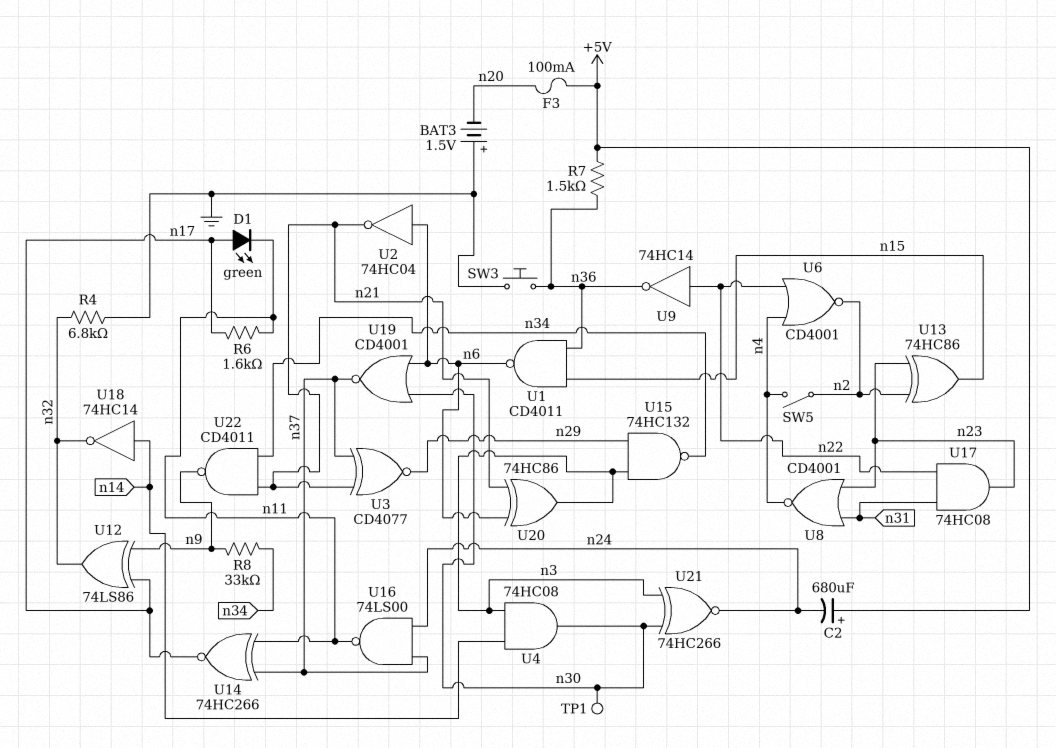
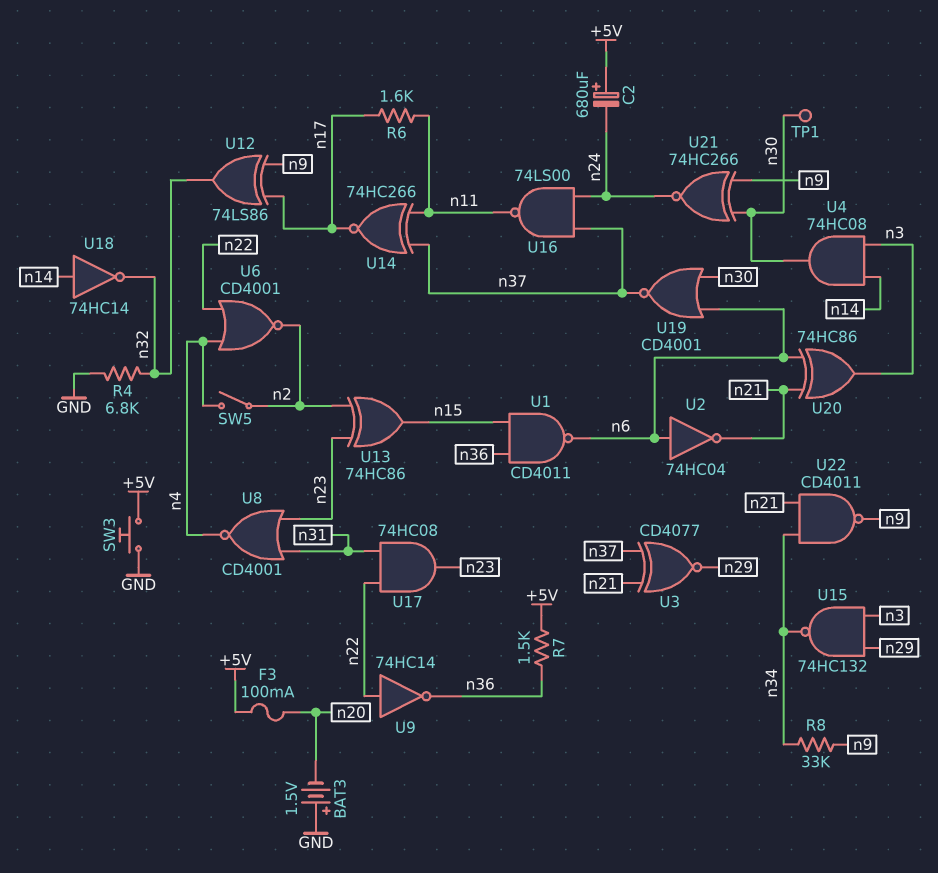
D1: LED green (A n17, K n11) -> none
SW3: button (GND, n36) -> button (+5V, GND)
U21: XNOR 74HC266 (in n3, in n30, out n24) -> XNOR 74HC266 (in n9, in n30, out n24)

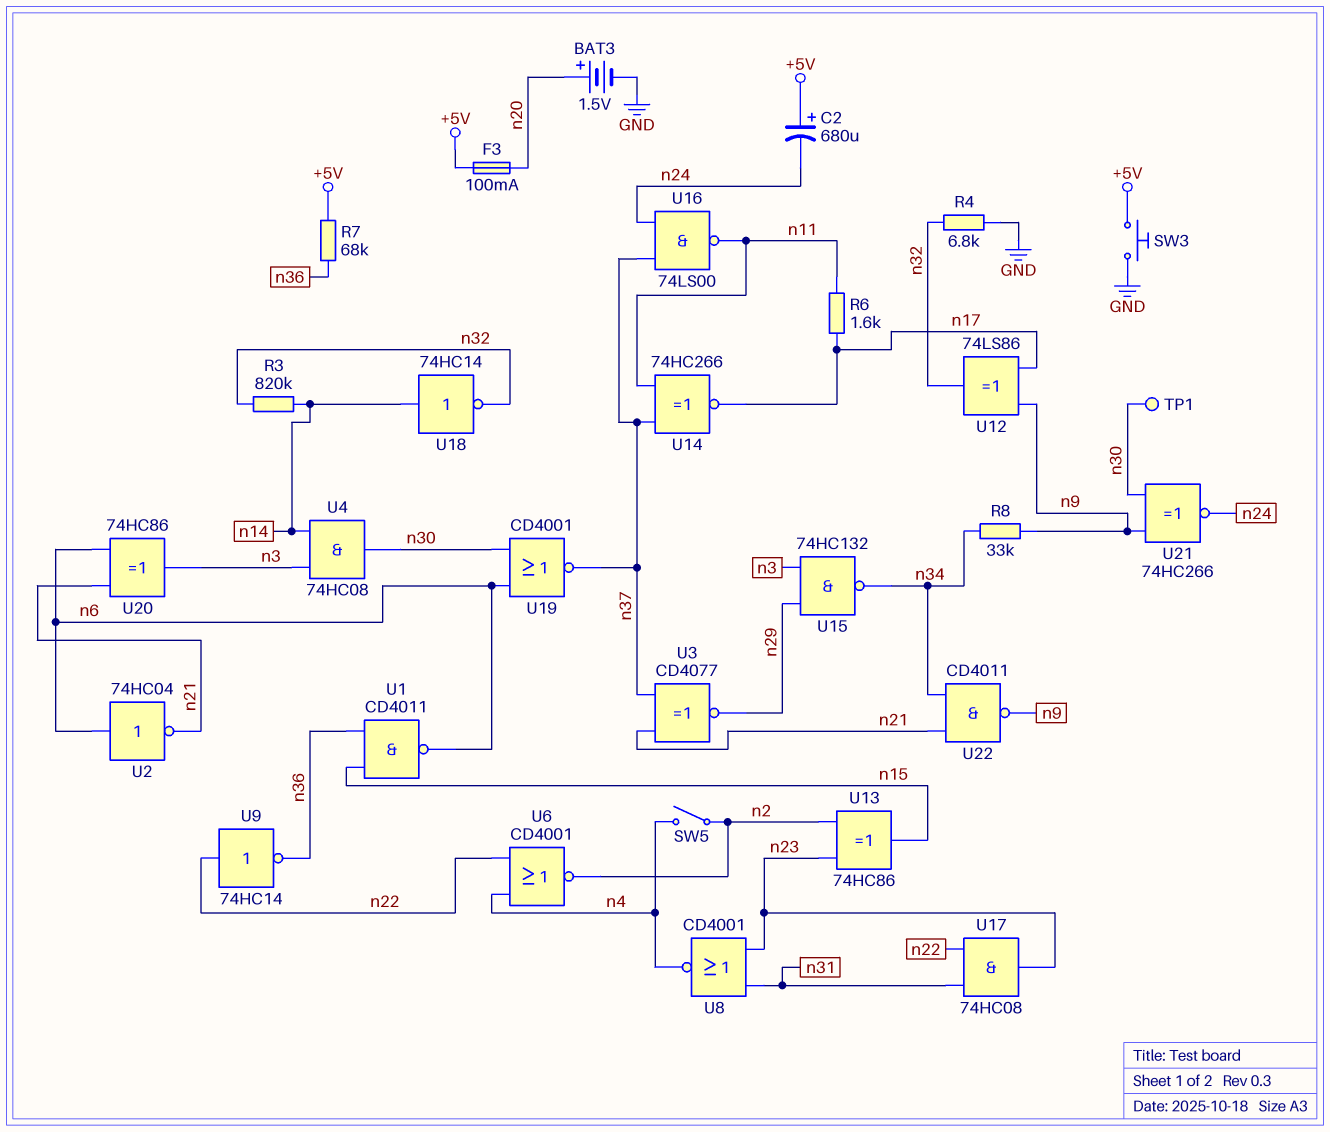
BAT3: 1.5V (plus GND, minus n20) -> 1.5V (plus n20, minus GND)
R3: none -> 820k (n14, n32)
R7: 1.5k (+5V, n36) -> 68k (+5V, n36)

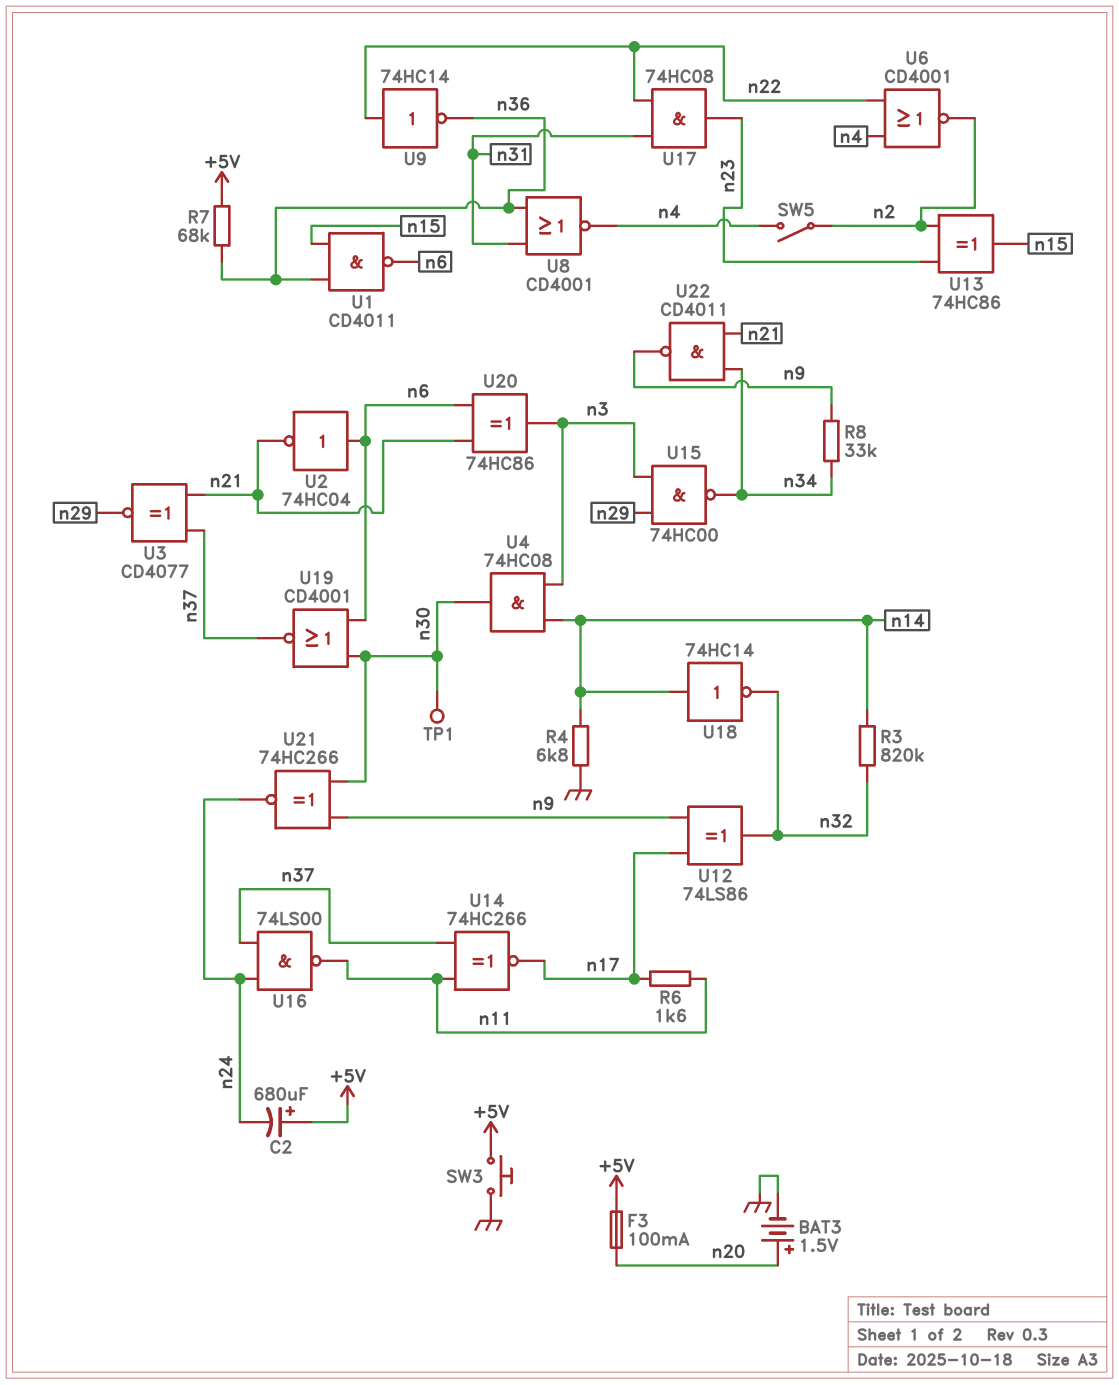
R4: 6.8k (GND, n32) -> 6.8k (GND, n14)
U8: NOR CD4001 (in n23, in n31, out n4) -> NOR CD4001 (in n31, in n36, out n4)
U15: NAND 74HC132 (in n3, in n29, out n34) -> NAND 74HC00 (in n3, in n29, out n34)

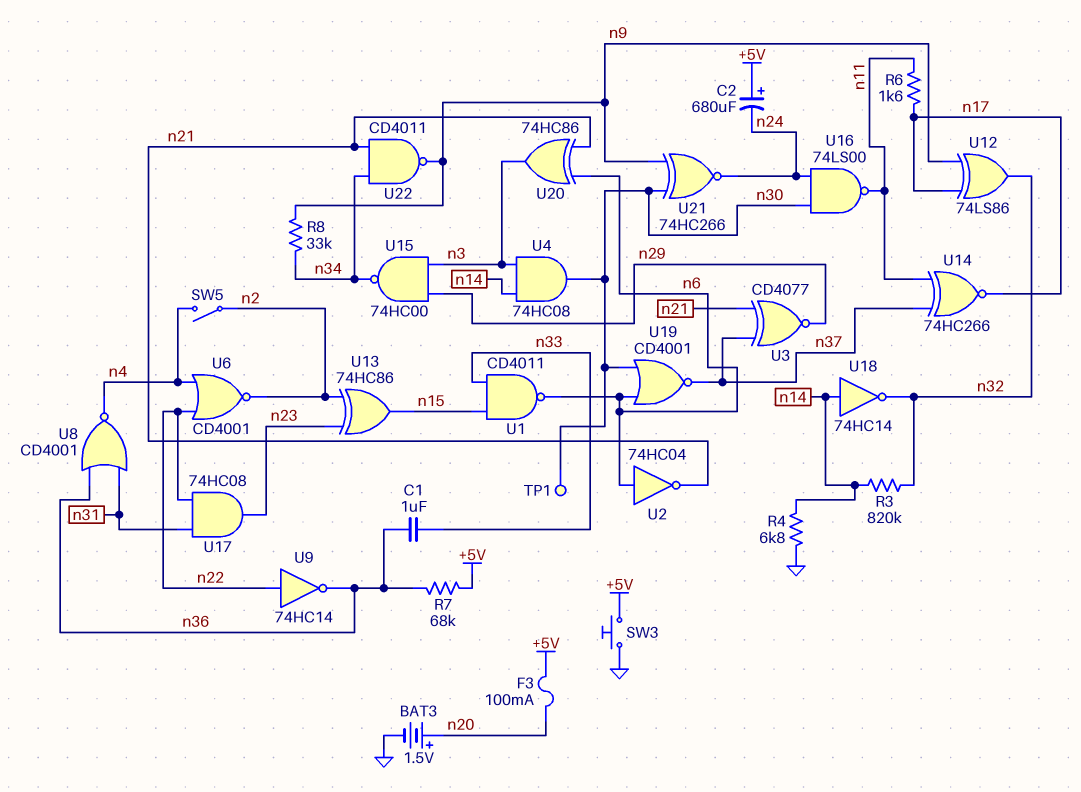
C1: none -> 1uF (n33, n36)
U1: NAND CD4011 (in n15, in n36, out n6) -> NAND CD4011 (in n15, in n33, out n6)
U16: NAND 74LS00 (in n24, in n37, out n11) -> NAND 74LS00 (in n24, in n30, out n11)

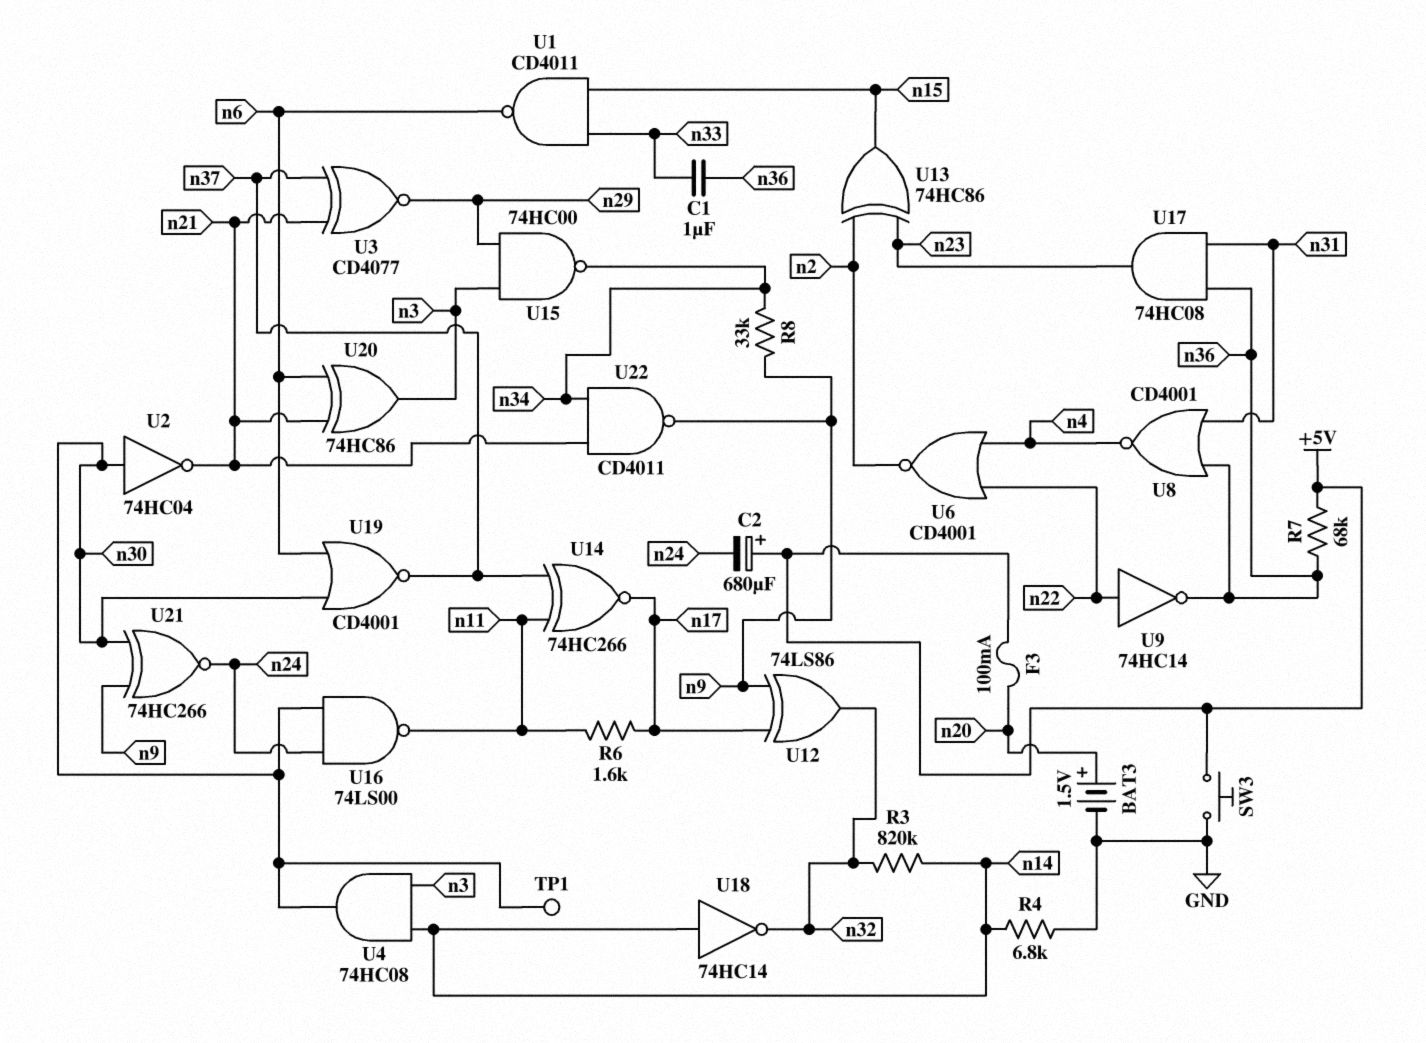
SW5: switch (n2, n4) -> none
U2: NOT 74HC04 (in n6, out n21) -> NOT 74HC04 (in n30, out n21)
U17: AND 74HC08 (in n22, in n31, out n23) -> AND 74HC08 (in n31, in n36, out n23)

